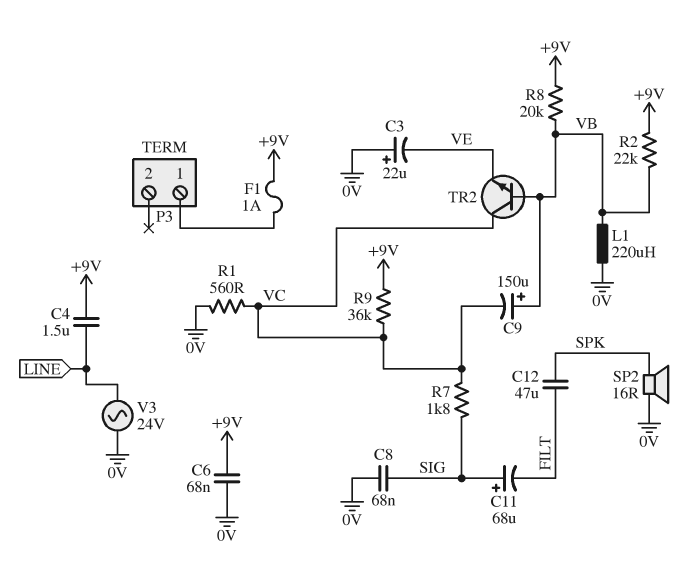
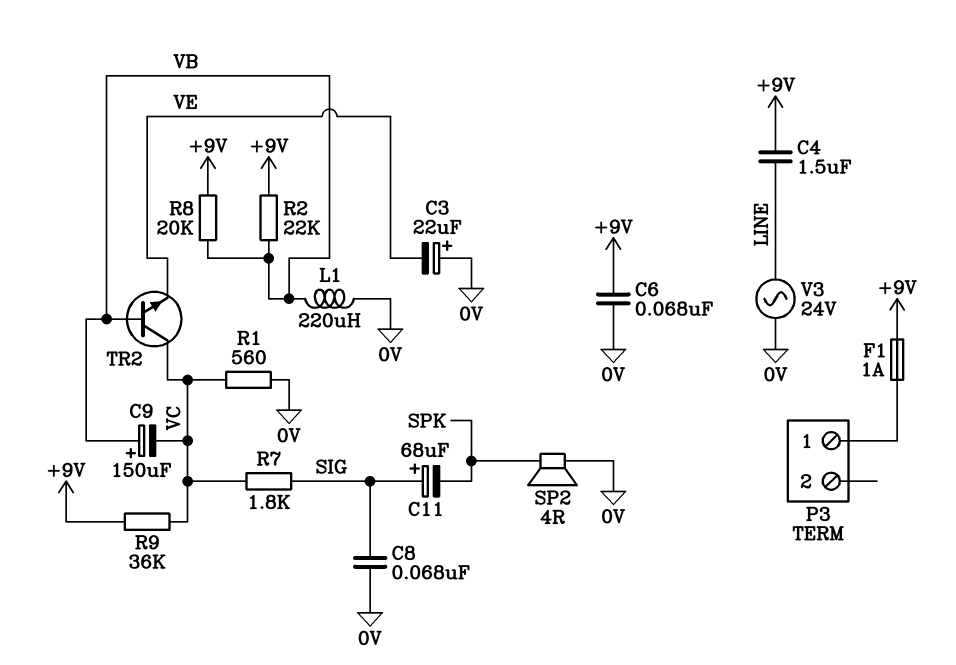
C11: 68uF (plus SIG, minus FILT) -> 68uF (plus SIG, minus SPK)
C12: 47uF (FILT, SPK) -> none
SP2: speaker 16R (0V, SPK) -> speaker 4R (0V, SPK)

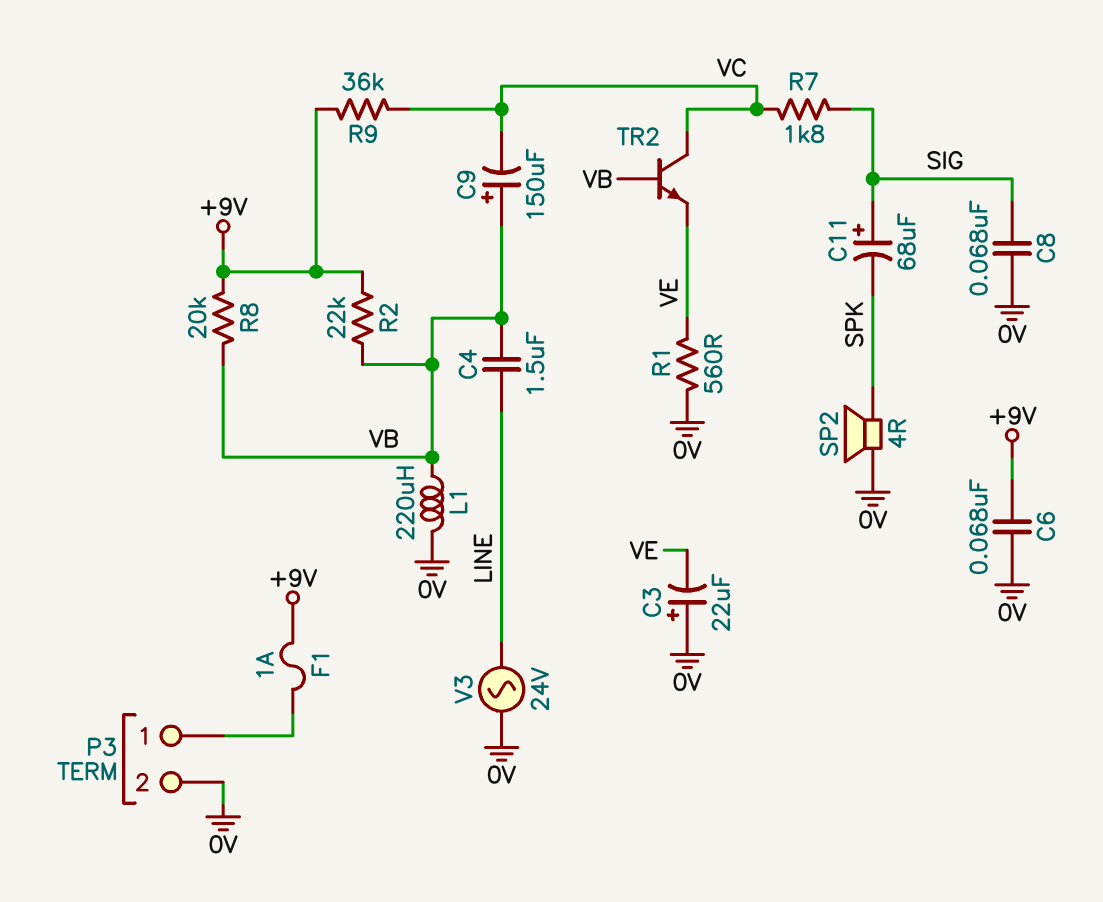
C4: 1.5uF (+9V, LINE) -> 1.5uF (LINE, VB)
P3 pin 2: none -> 0V
R1: 560 (0V, VC) -> 560 (0V, VE)

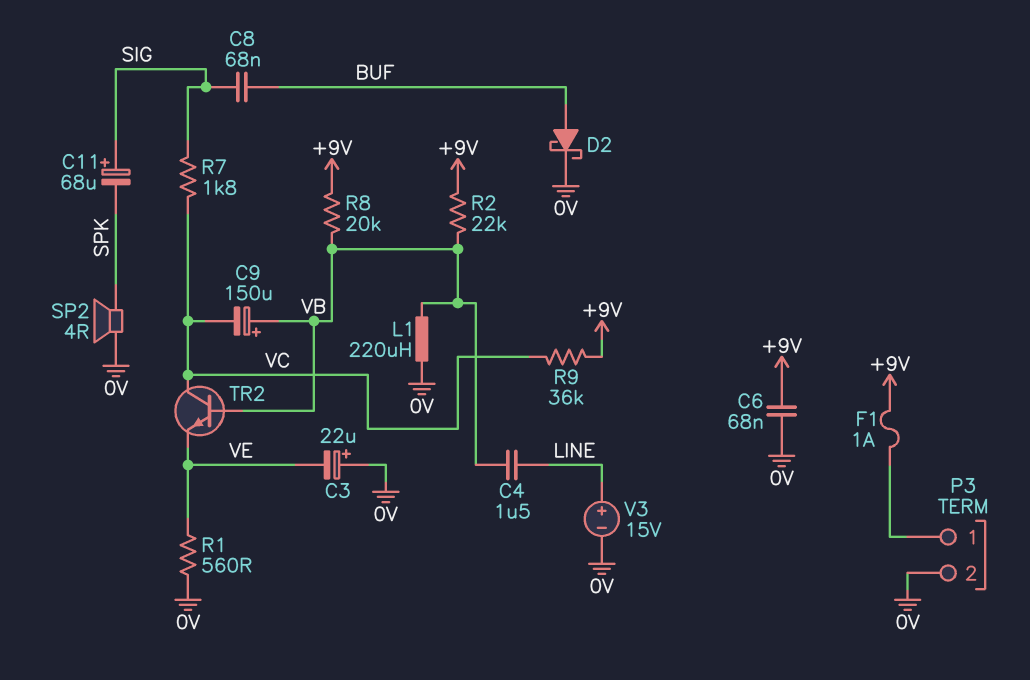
C8: 68nF (0V, SIG) -> 68nF (BUF, SIG)
D2: none -> schottky (A BUF, K 0V)
V3: AC 24V (0V, LINE) -> 15V (plus LINE, minus 0V)

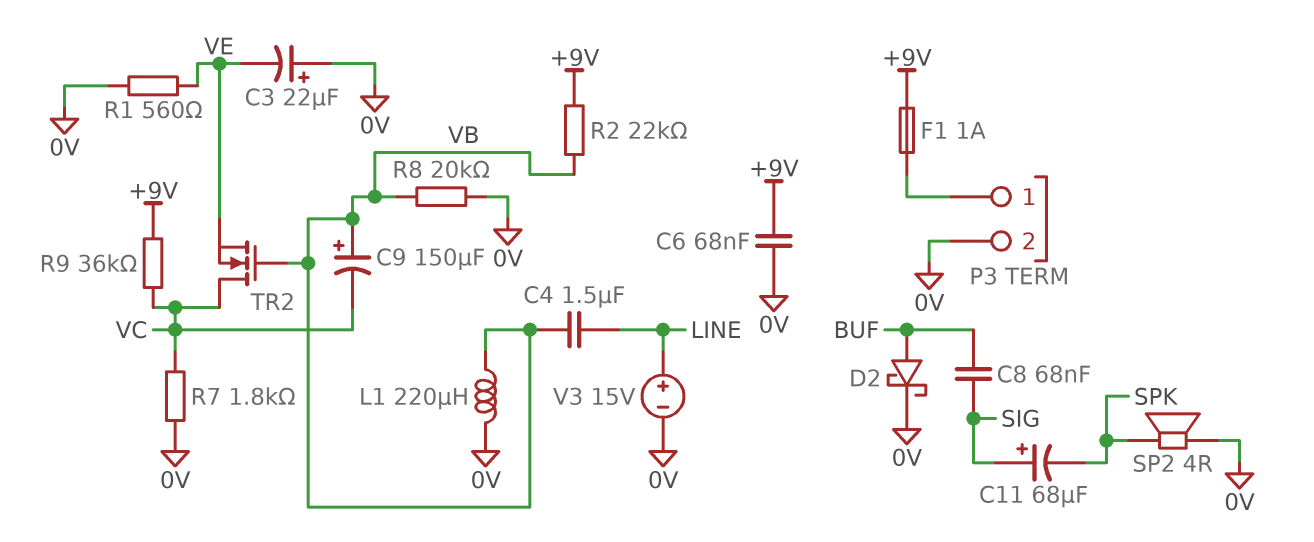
R7: 1.8k (SIG, VC) -> 1.8k (0V, VC)
R8: 20k (+9V, VB) -> 20k (0V, VB)
TR2: NPN (B VB, C VC, E VE) -> NMOS (G VB, D VC, S VE)

